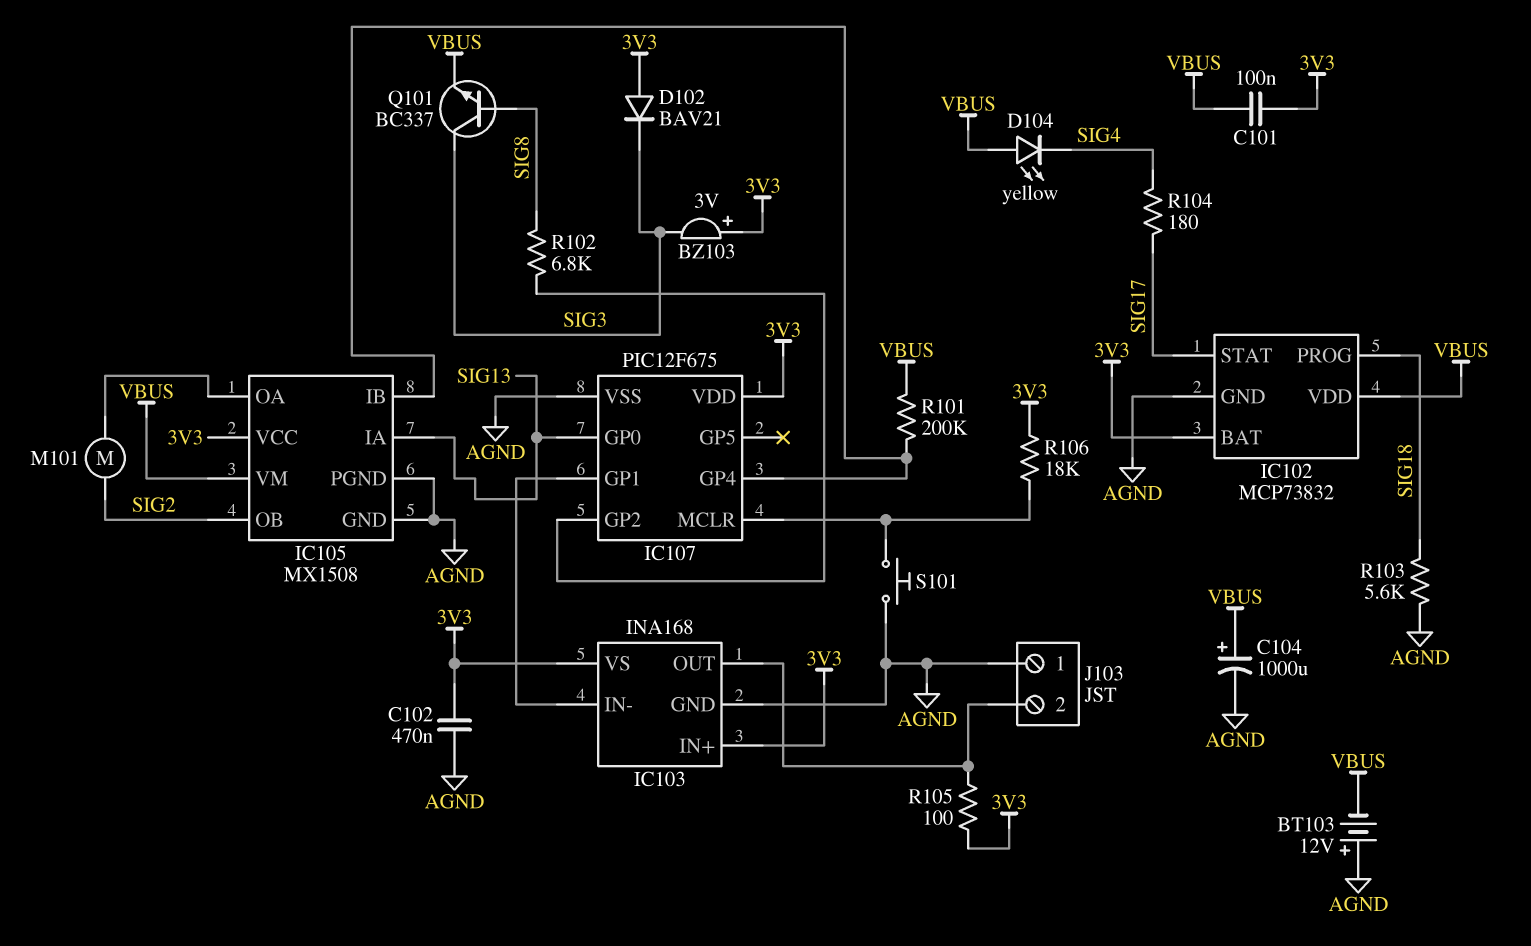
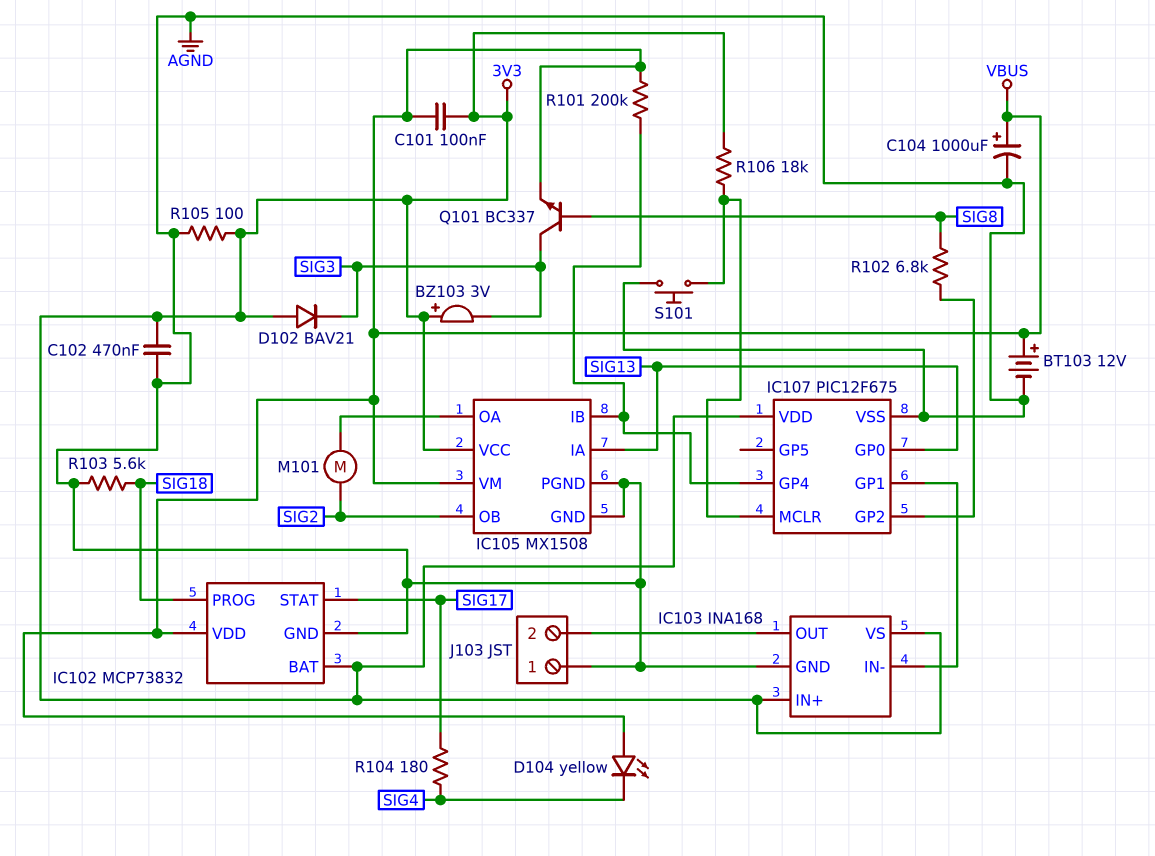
BT103: 12V (plus AGND, minus VBUS) -> 12V (plus VBUS, minus AGND)
R105: 100 (3V3, IC103/OUT) -> 100 (3V3, AGND)

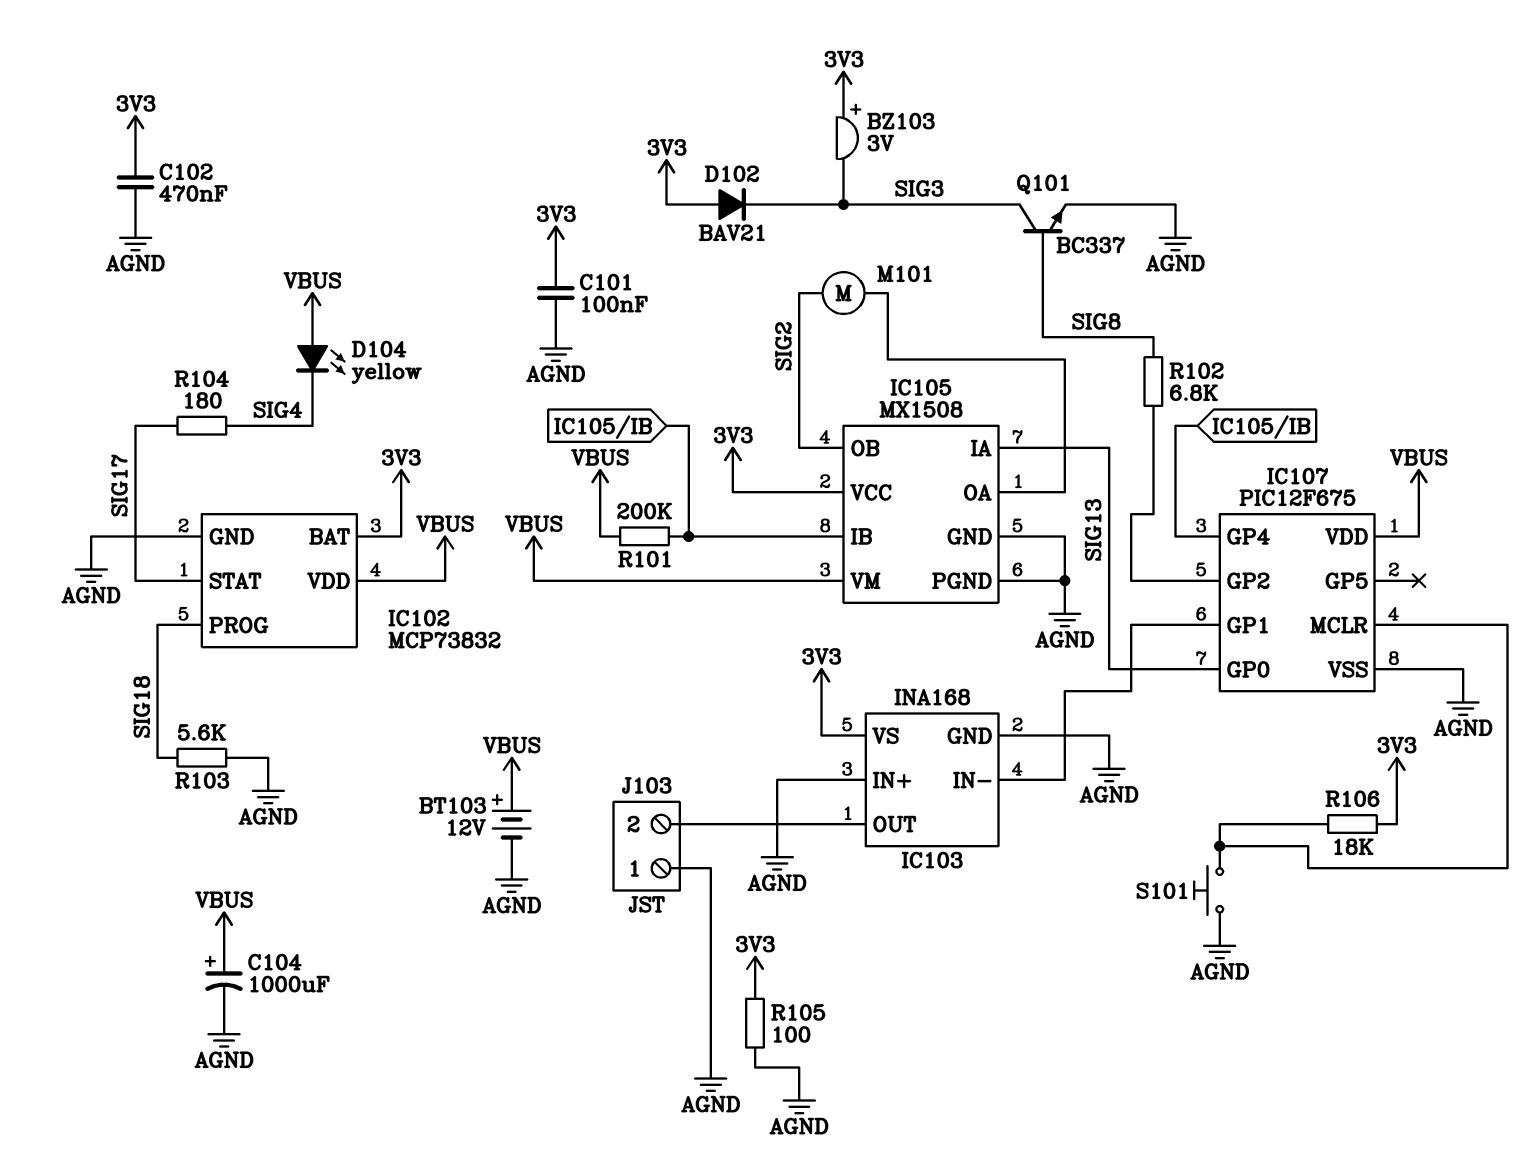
C101: 100nF (3V3, VBUS) -> 100nF (3V3, AGND)
IC103 pin IN+: 3V3 -> AGND
IC107 pin VDD: 3V3 -> VBUS
Q101: NPN BC337 (B SIG8, C SIG3, E VBUS) -> NPN BC337 (B SIG8, C SIG3, E AGND)

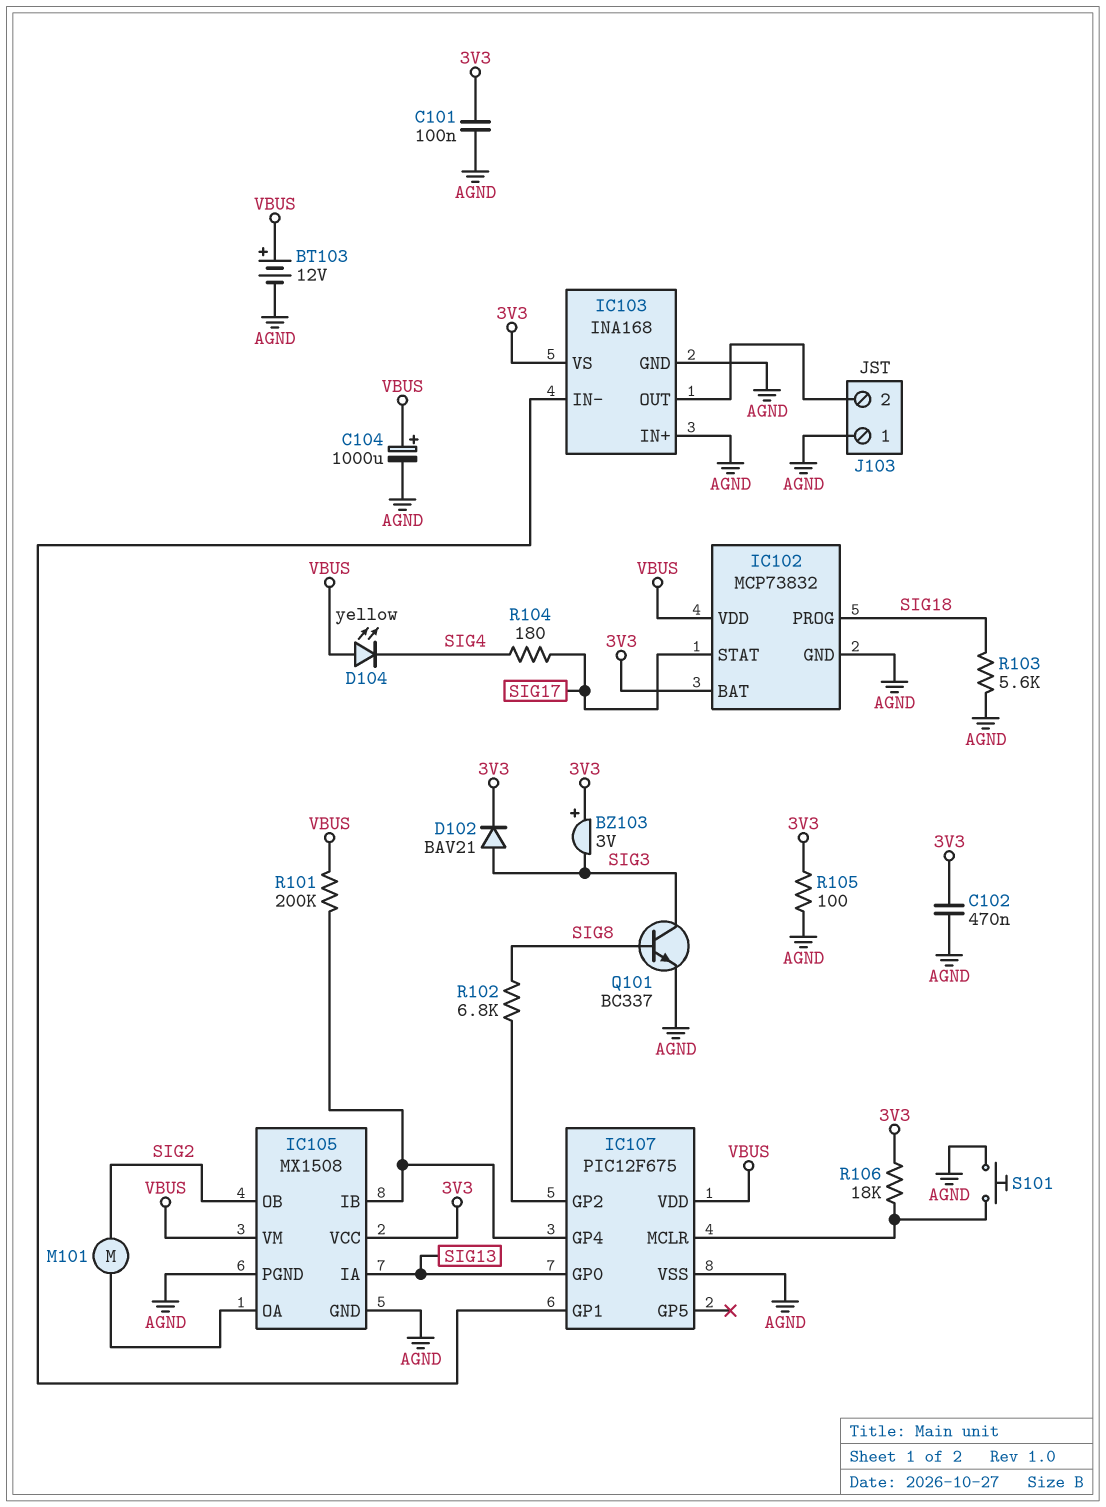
D102: diode BAV21 (A 3V3, K SIG3) -> diode BAV21 (A SIG3, K 3V3)

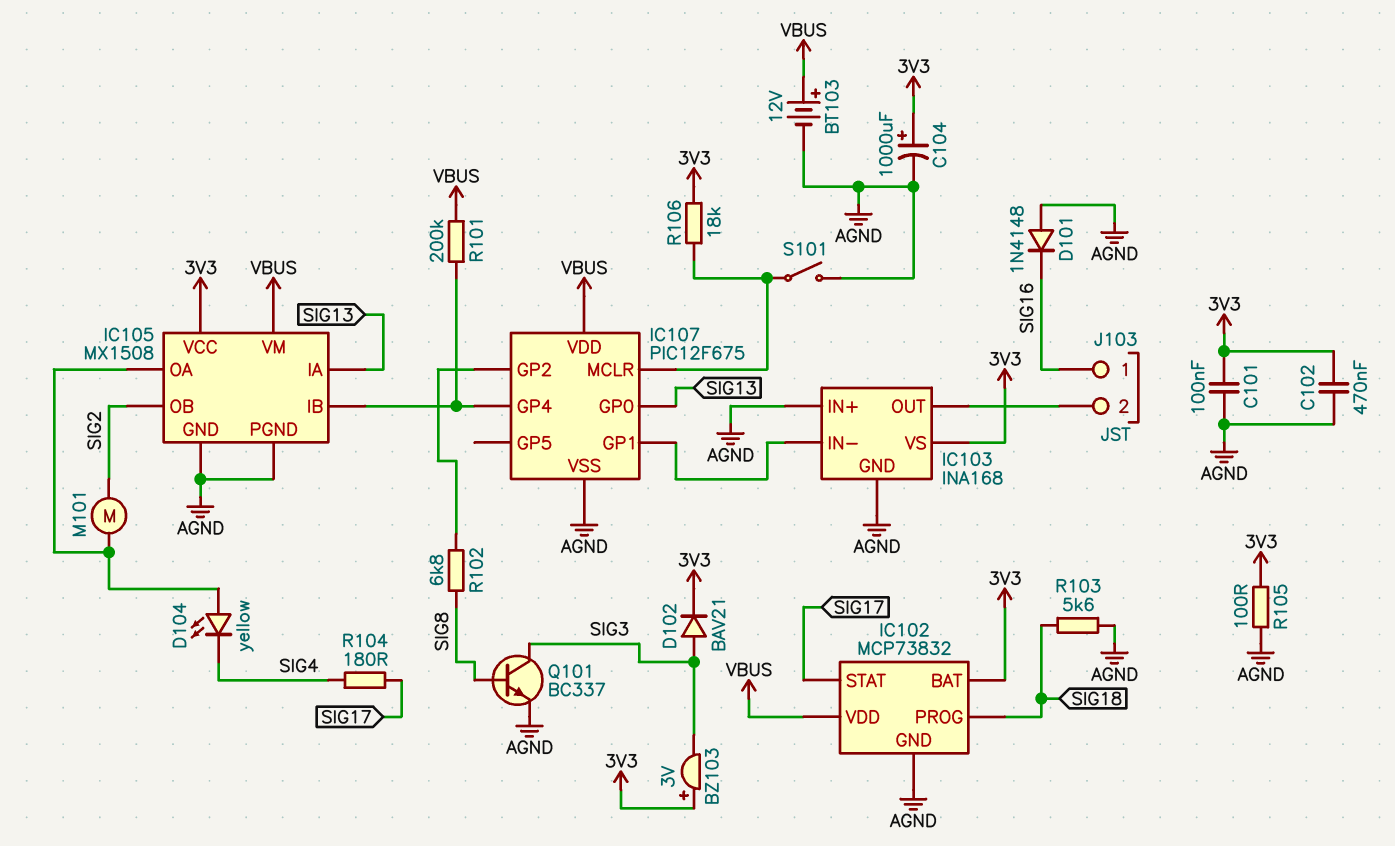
C104: 1000uF (plus VBUS, minus AGND) -> 1000uF (plus 3V3, minus AGND)
D101: none -> diode 1N4148 (A AGND, K SIG16)
D104: LED yellow (A VBUS, K SIG4) -> LED yellow (A IC105/OA, K SIG4)
J103 pin 1: AGND -> SIG16
S101: button (AGND, IC107/MCLR) -> switch (AGND, IC107/MCLR)

